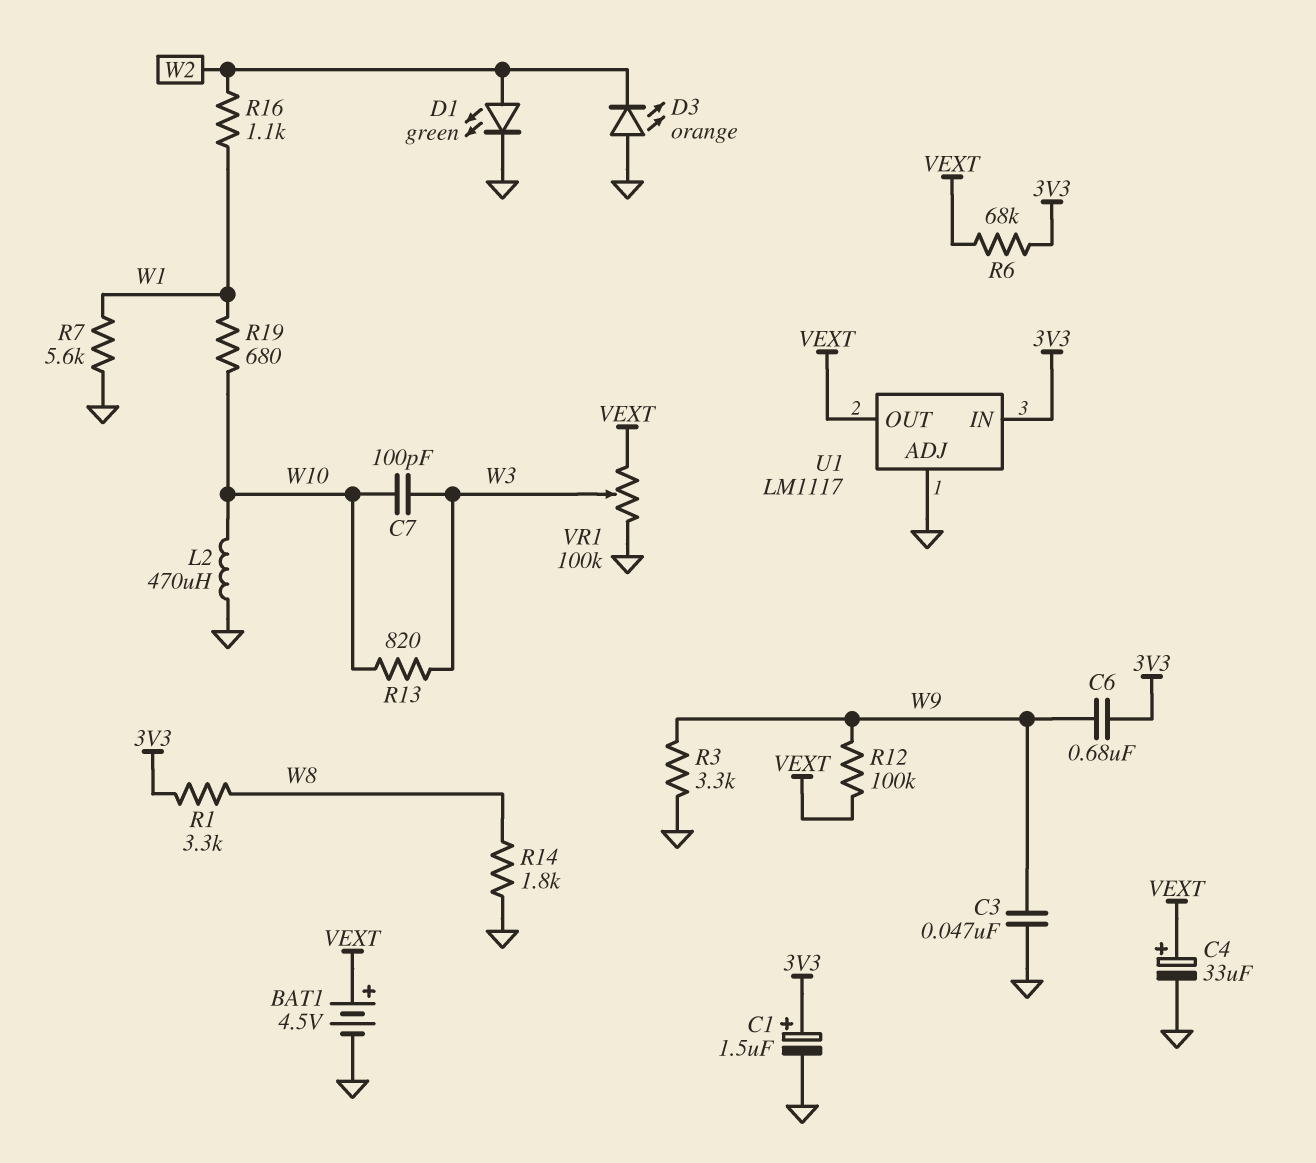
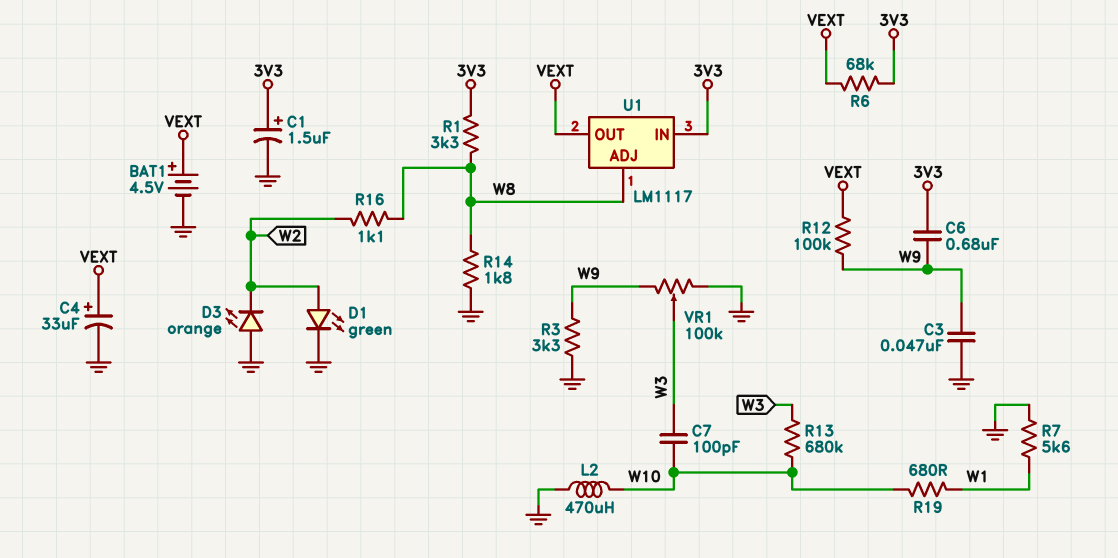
R13: 820 (W3, W10) -> 680k (W3, W10)
R16: 1.1k (W1, W2) -> 1.1k (W2, W8)
U1 pin ADJ: GND -> W8
VR1: 100k (GND, VEXT, wiper W3) -> 100k (GND, W9, wiper W3)

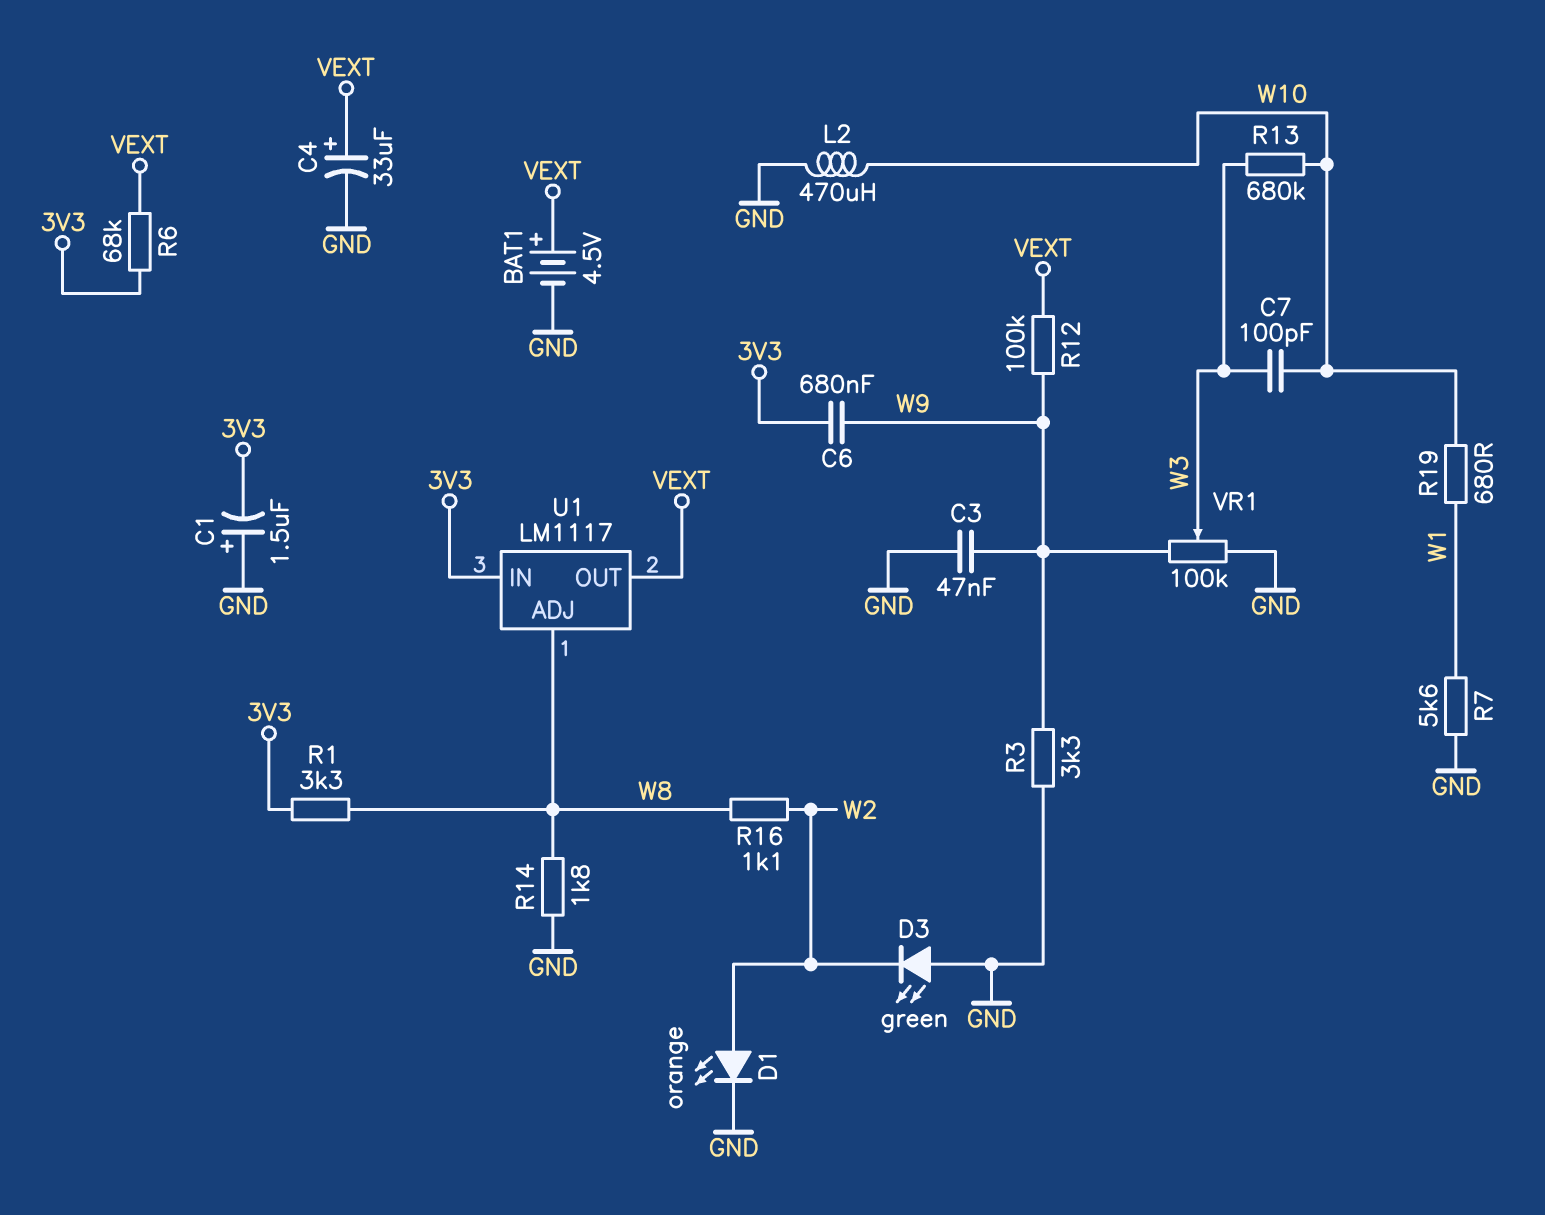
C1: 1.5uF (plus 3V3, minus GND) -> 1.5uF (plus GND, minus 3V3)
D1: LED green (A W2, K GND) -> LED orange (A W2, K GND)
D3: LED orange (A GND, K W2) -> LED green (A GND, K W2)

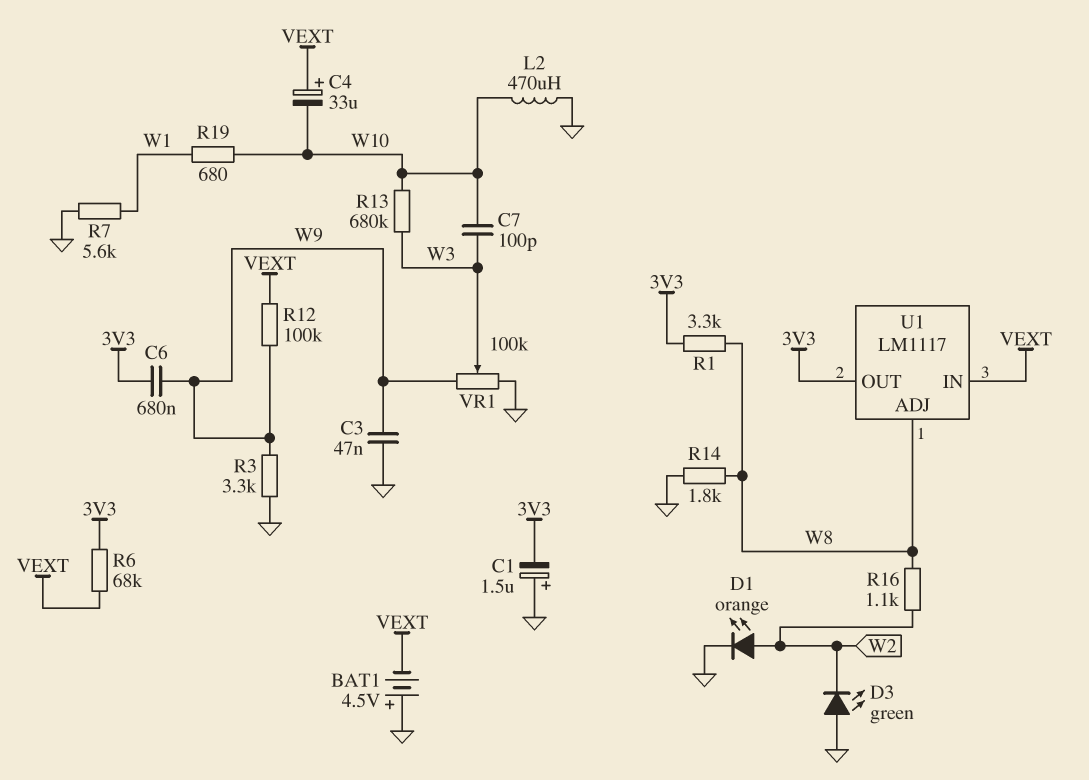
BAT1: 4.5V (plus VEXT, minus GND) -> 4.5V (plus GND, minus VEXT)
C4: 33uF (plus VEXT, minus GND) -> 33uF (plus VEXT, minus W10)
U1 pin IN: 3V3 -> VEXT
U1 pin OUT: VEXT -> 3V3

